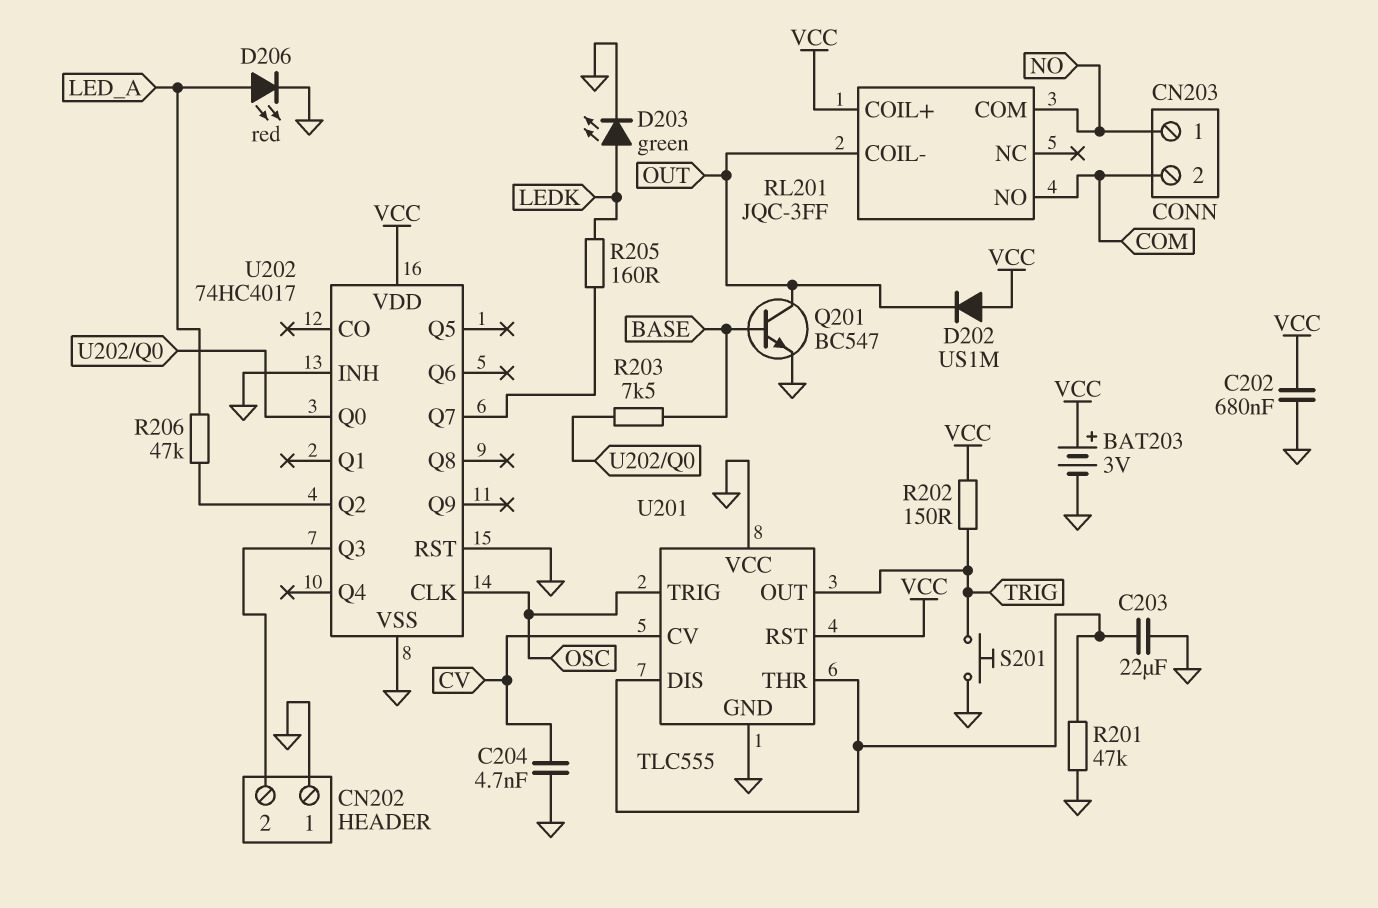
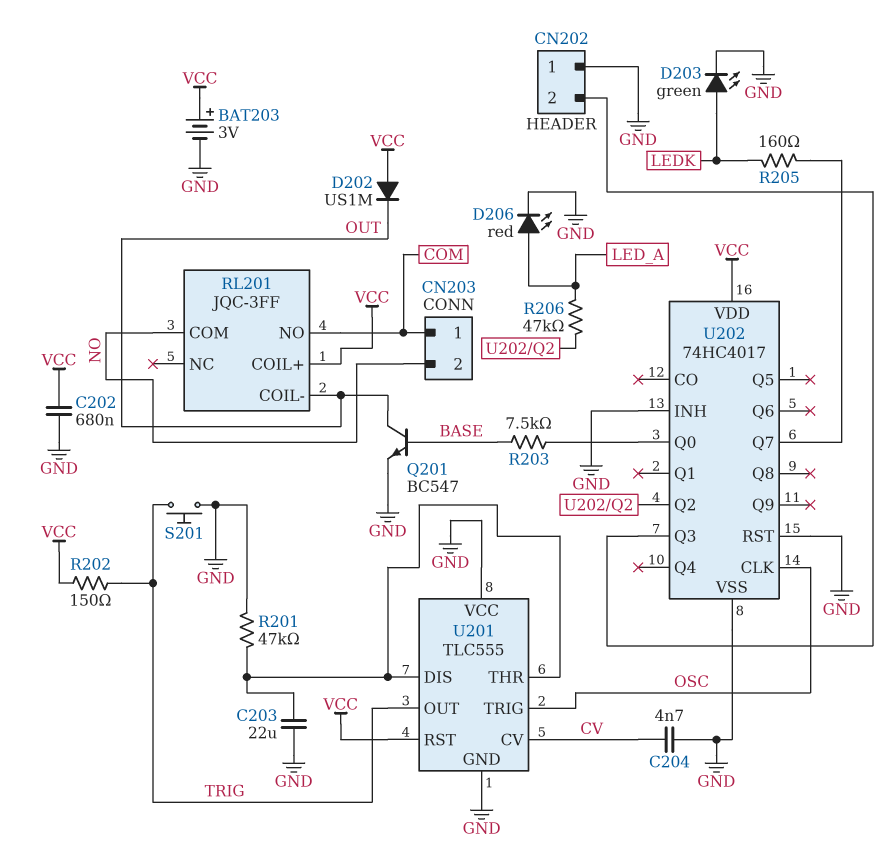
CN203 pin 1: NO -> COM
CN203 pin 2: COM -> NO

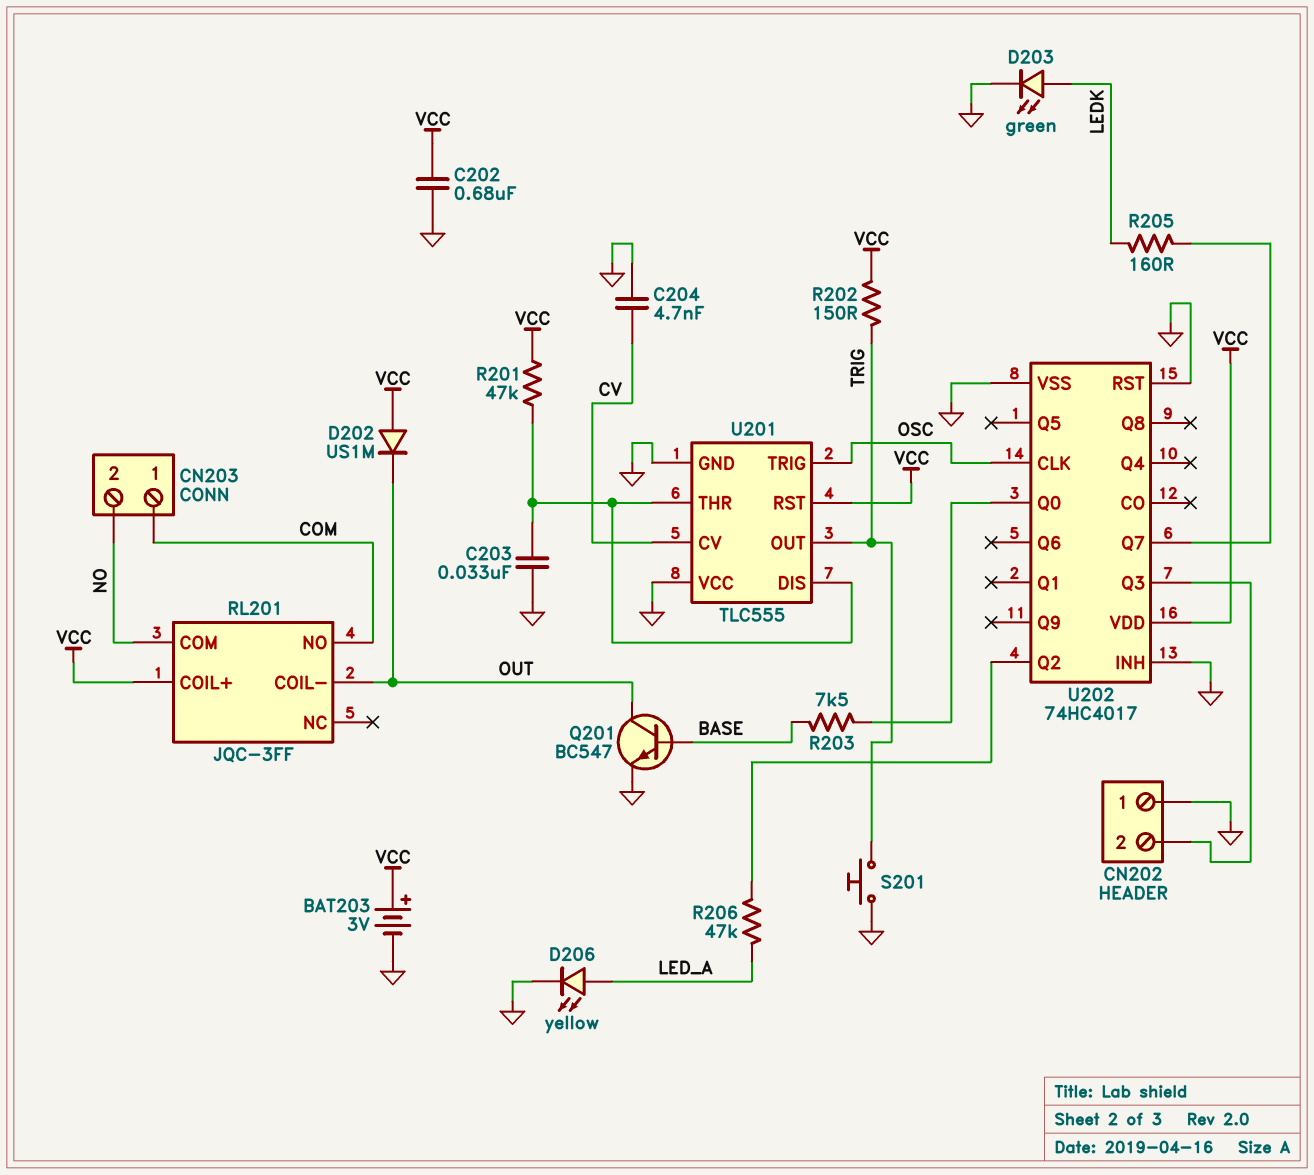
C203: 22uF (GND, U201/DIS) -> 33nF (GND, U201/DIS)
D206: LED red (A LED_A, K GND) -> LED yellow (A LED_A, K GND)
R201: 47k (GND, U201/DIS) -> 47k (U201/DIS, VCC)

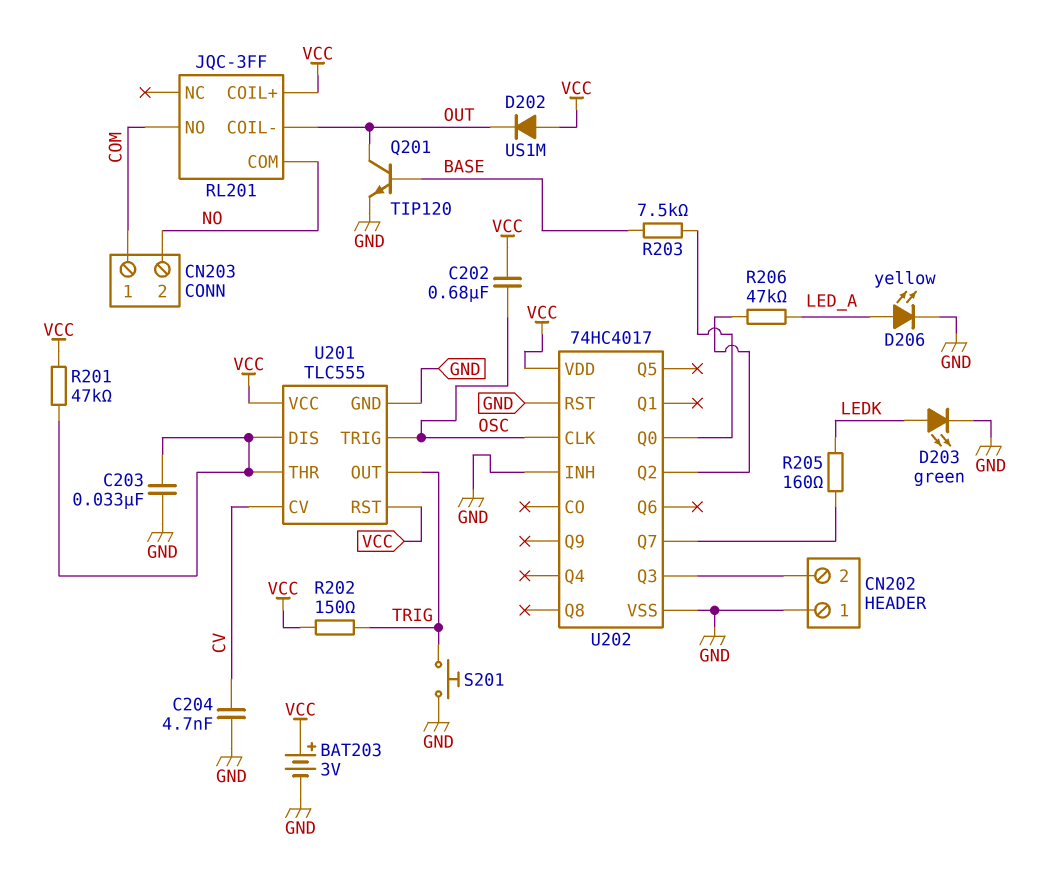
C202: 680nF (GND, VCC) -> 680nF (OSC, VCC)
Q201: NPN BC547 (B BASE, C OUT, E GND) -> NPN TIP120 (B BASE, C OUT, E GND)
U201 pin VCC: GND -> VCC

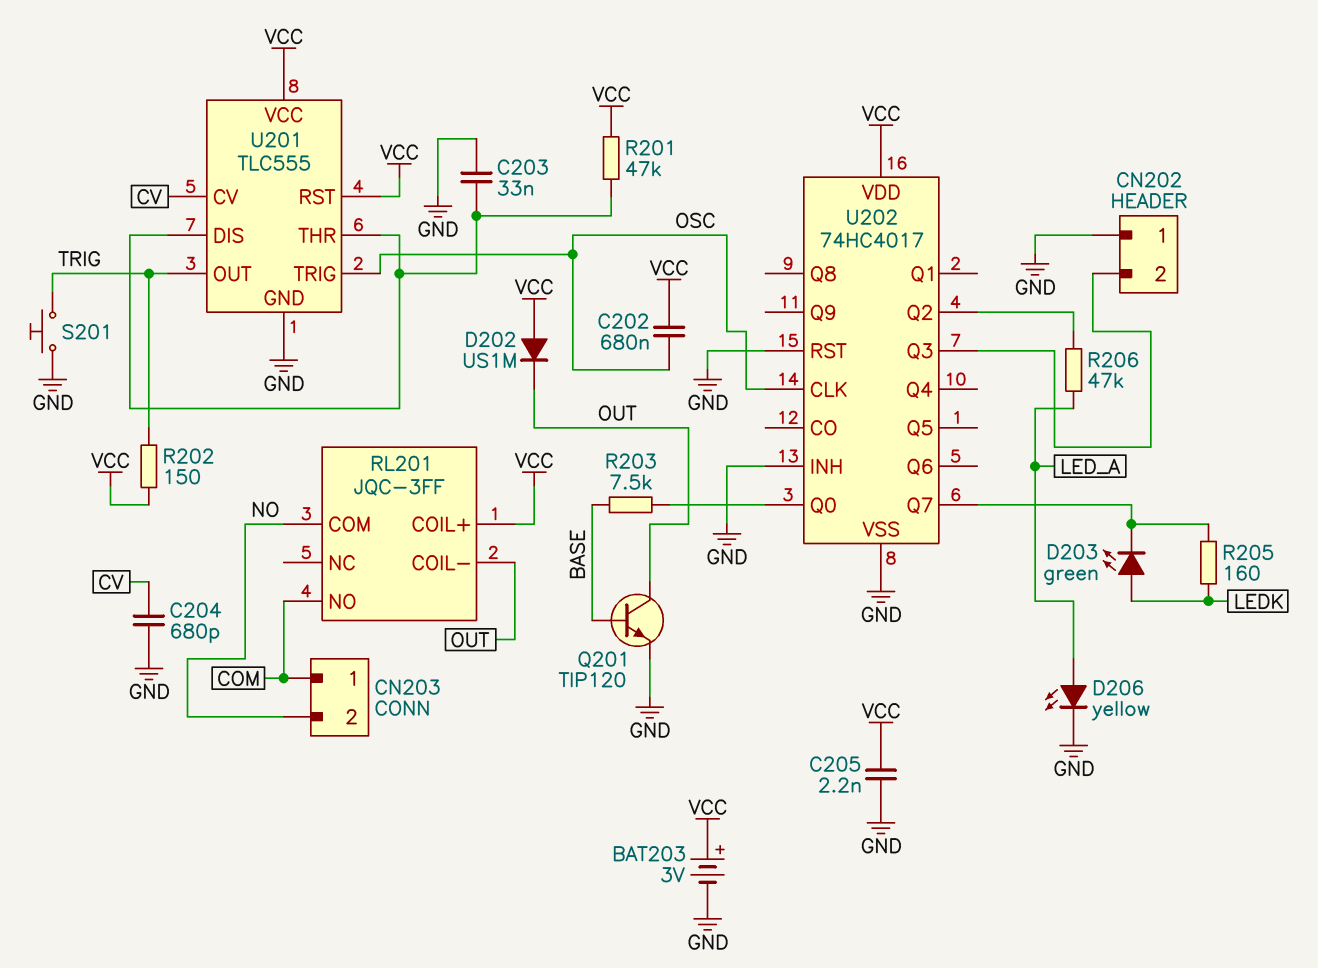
C204: 4.7nF (CV, GND) -> 680pF (CV, GND)
C205: none -> 2.2nF (GND, VCC)
D203: LED green (A LEDK, K GND) -> LED green (A LEDK, K U202/Q7)

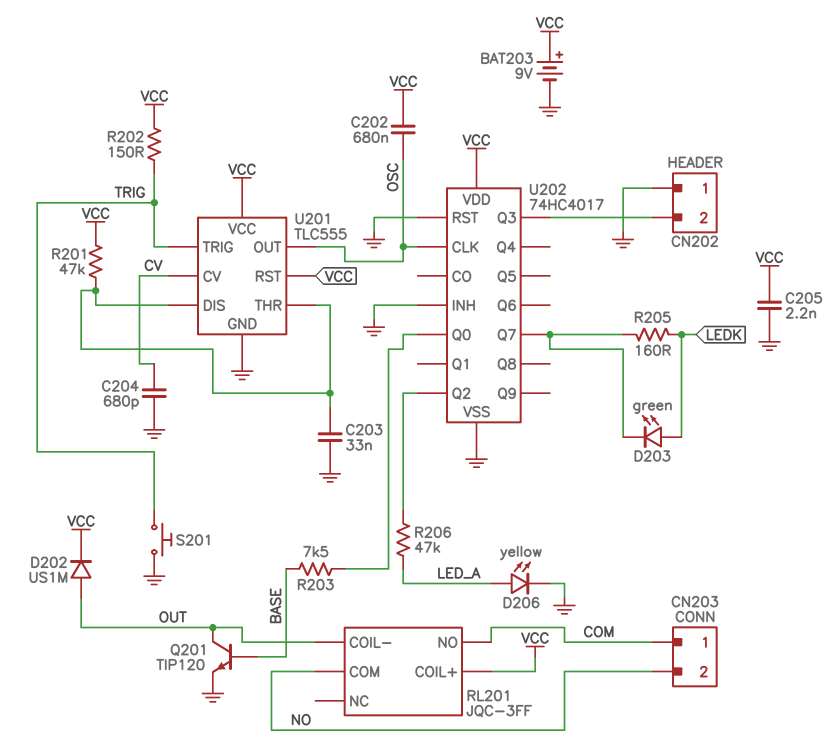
BAT203: 3V (plus VCC, minus GND) -> 9V (plus VCC, minus GND)
D202: diode US1M (A VCC, K OUT) -> diode US1M (A OUT, K VCC)
U201 pin OUT: TRIG -> OSC
U201 pin TRIG: OSC -> TRIG

